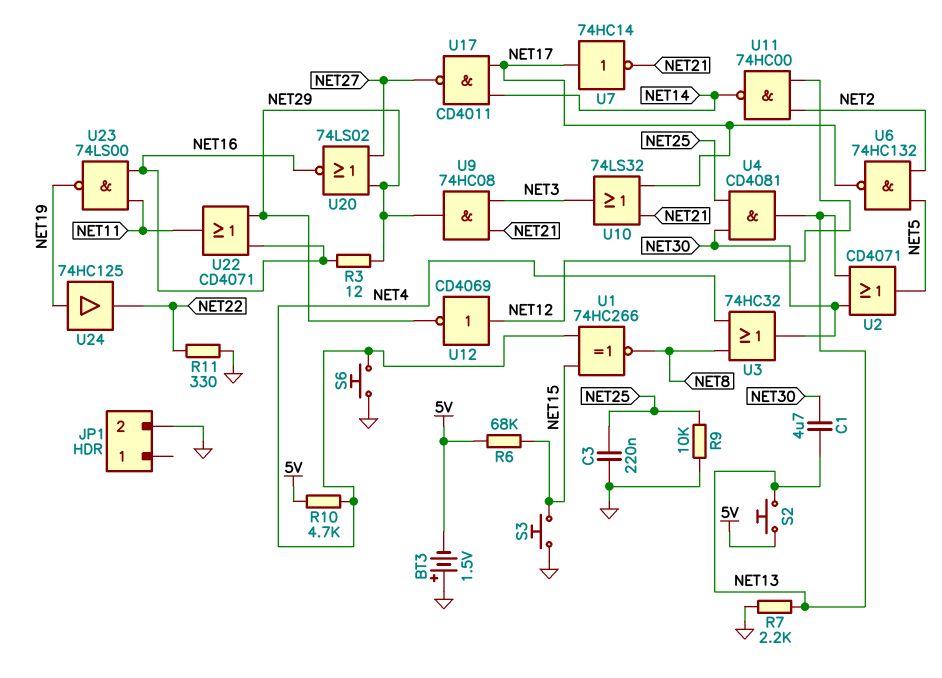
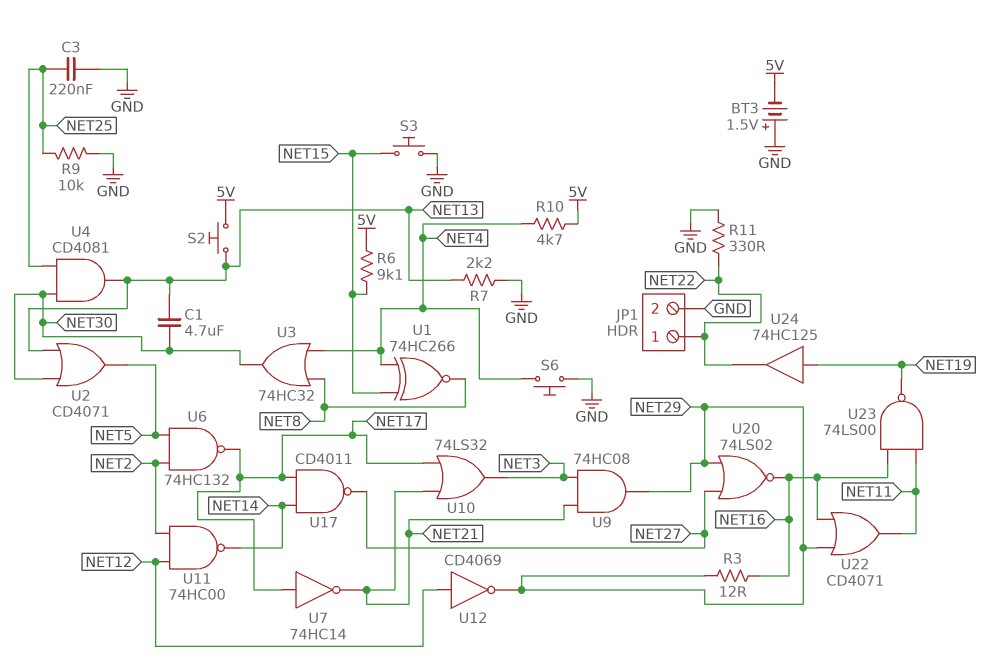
JP1 pin 1: none -> NET22
R6: 68k (5V, NET15) -> 9.1k (5V, NET15)

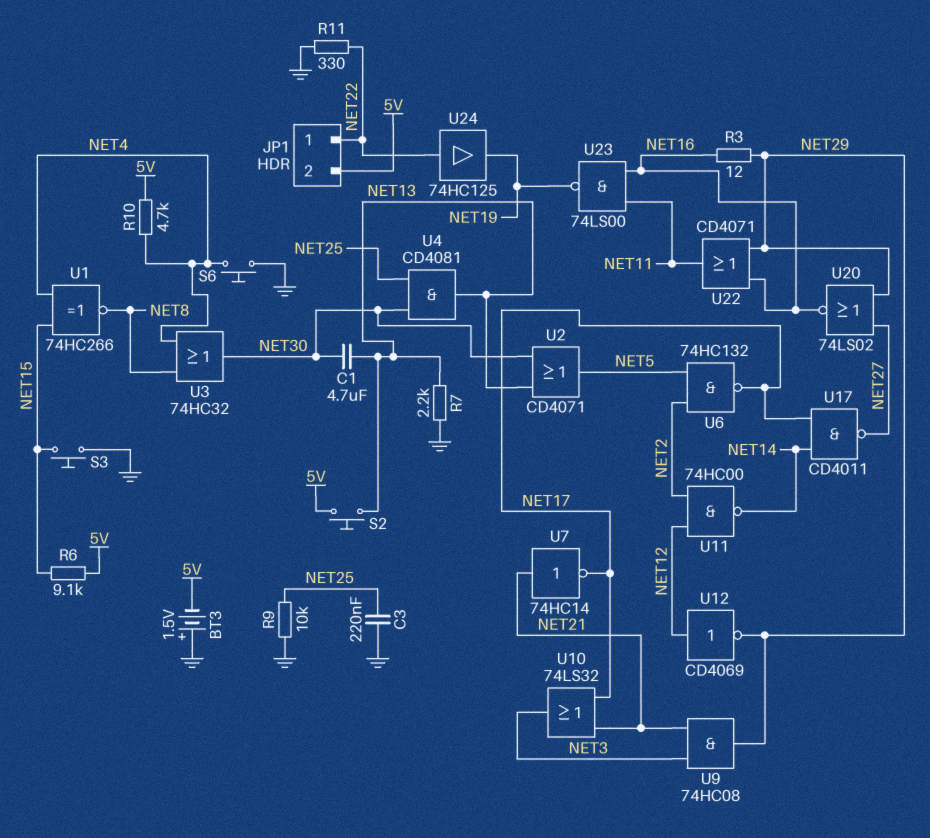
JP1 pin 2: GND -> 5V
U7: NOT 74HC14 (in NET17, out NET21) -> NOT 74HC14 (in NET21, out NET17)
U24: buffer 74HC125 (in NET19, out NET22) -> buffer 74HC125 (in NET22, out NET19)

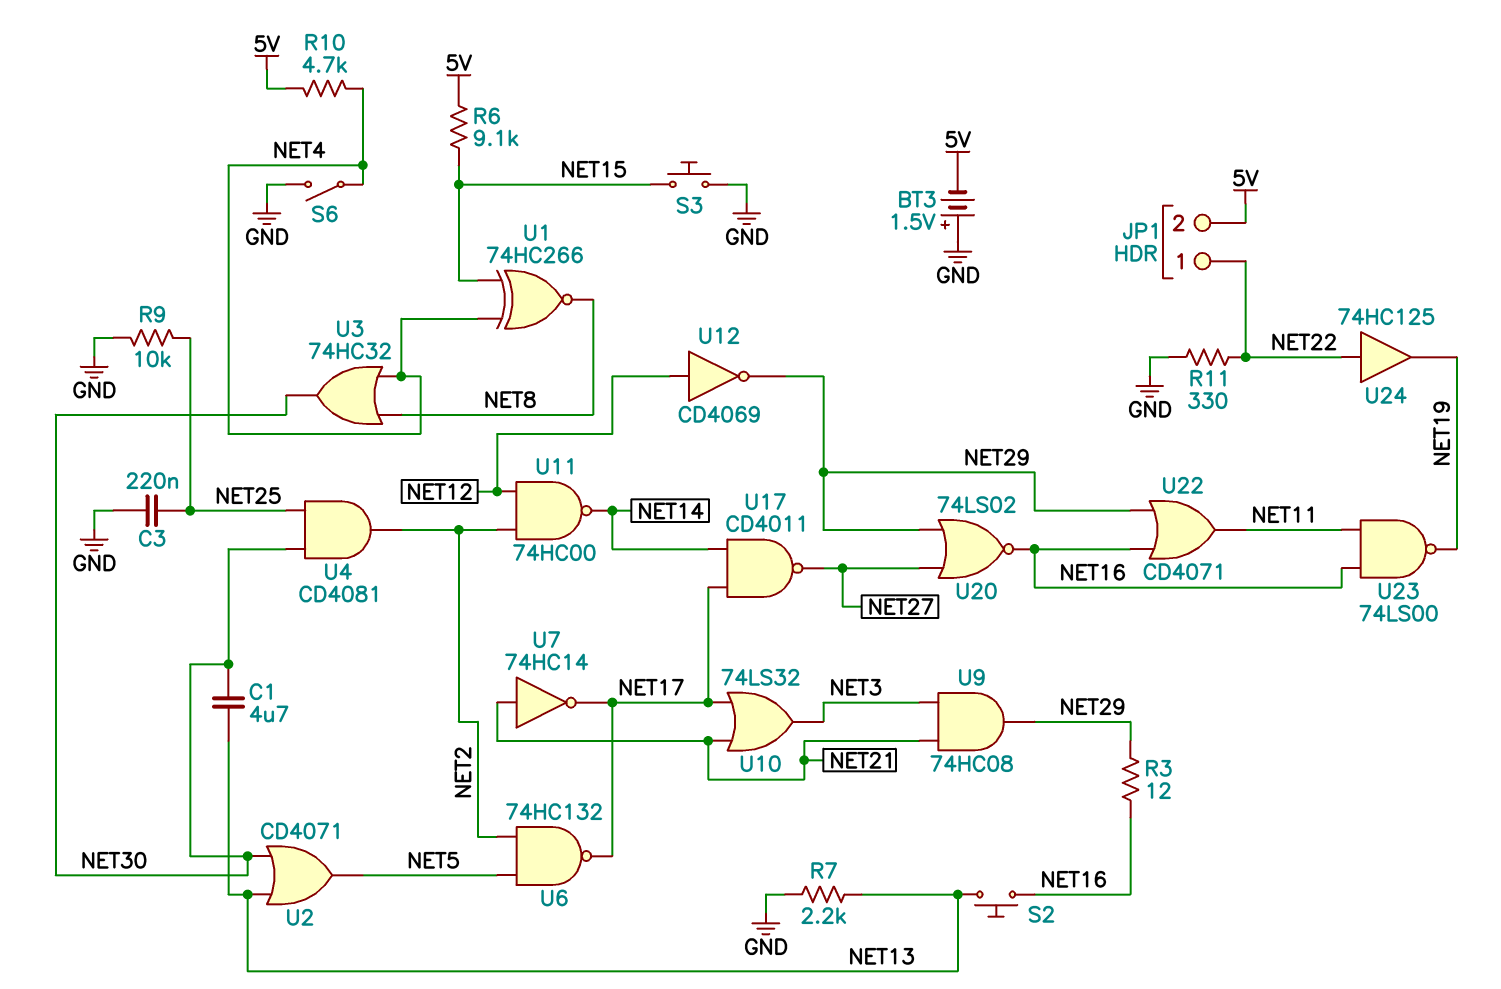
S2: button (5V, NET13) -> button (NET13, NET16)
S6: button (GND, NET4) -> switch (GND, NET4)
U4: AND CD4081 (in NET25, in NET30, out NET13) -> AND CD4081 (in NET25, in NET30, out NET2)

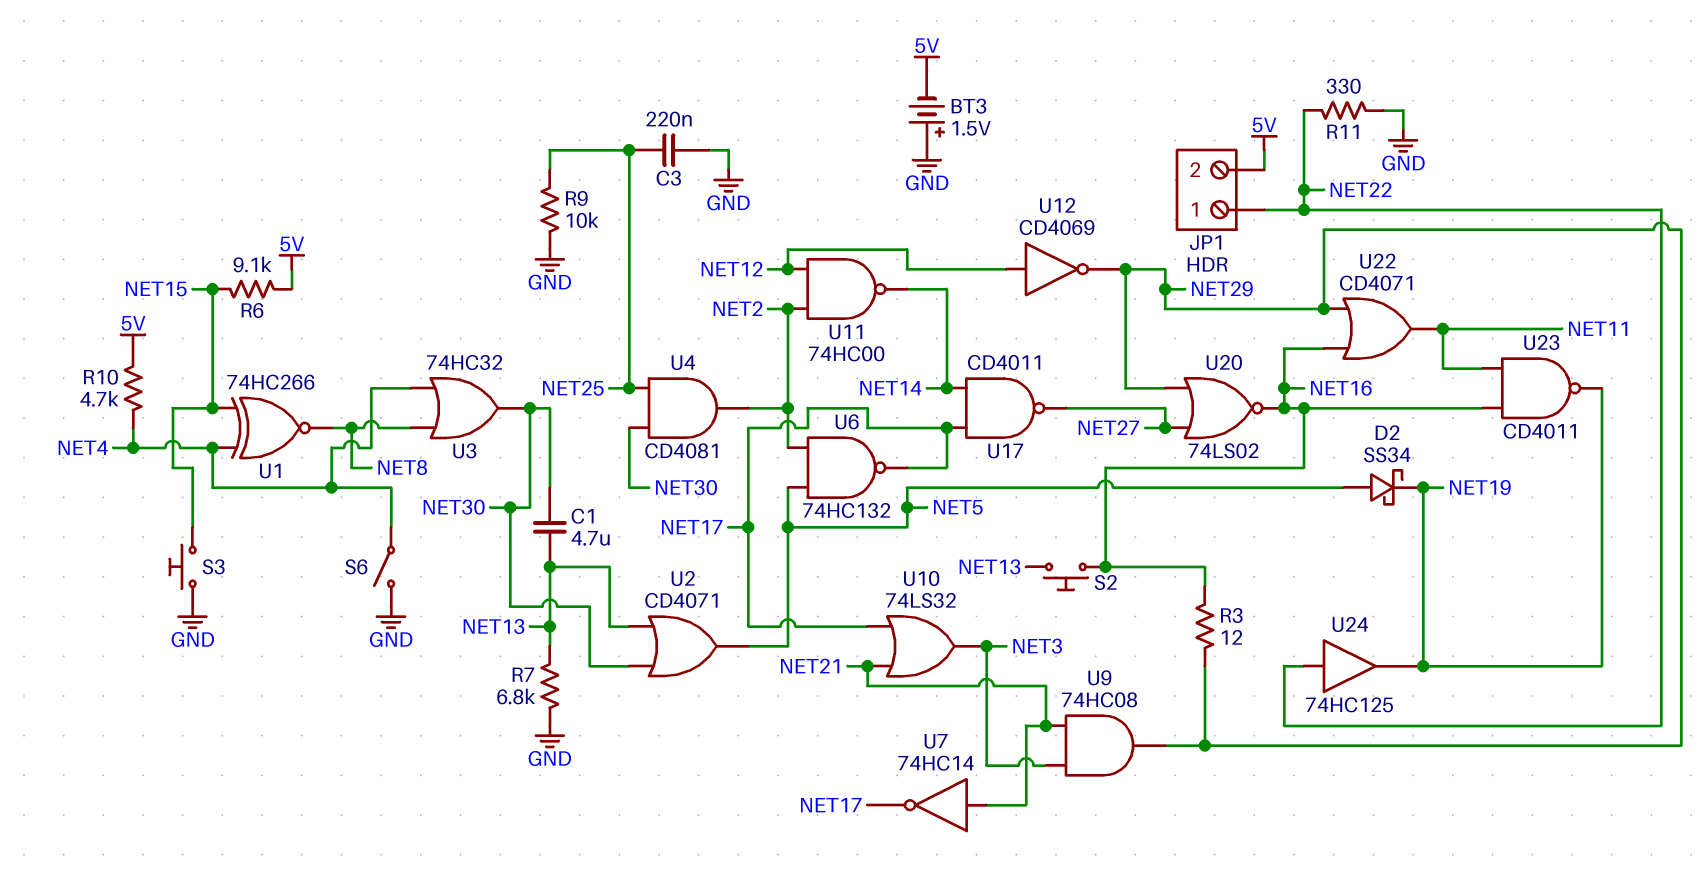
D2: none -> schottky SS34 (A NET5, K NET19)
R7: 2.2k (GND, NET13) -> 6.8k (GND, NET13)
U23: NAND 74LS00 (in NET11, in NET16, out NET19) -> NAND CD4011 (in NET11, in NET16, out NET19)

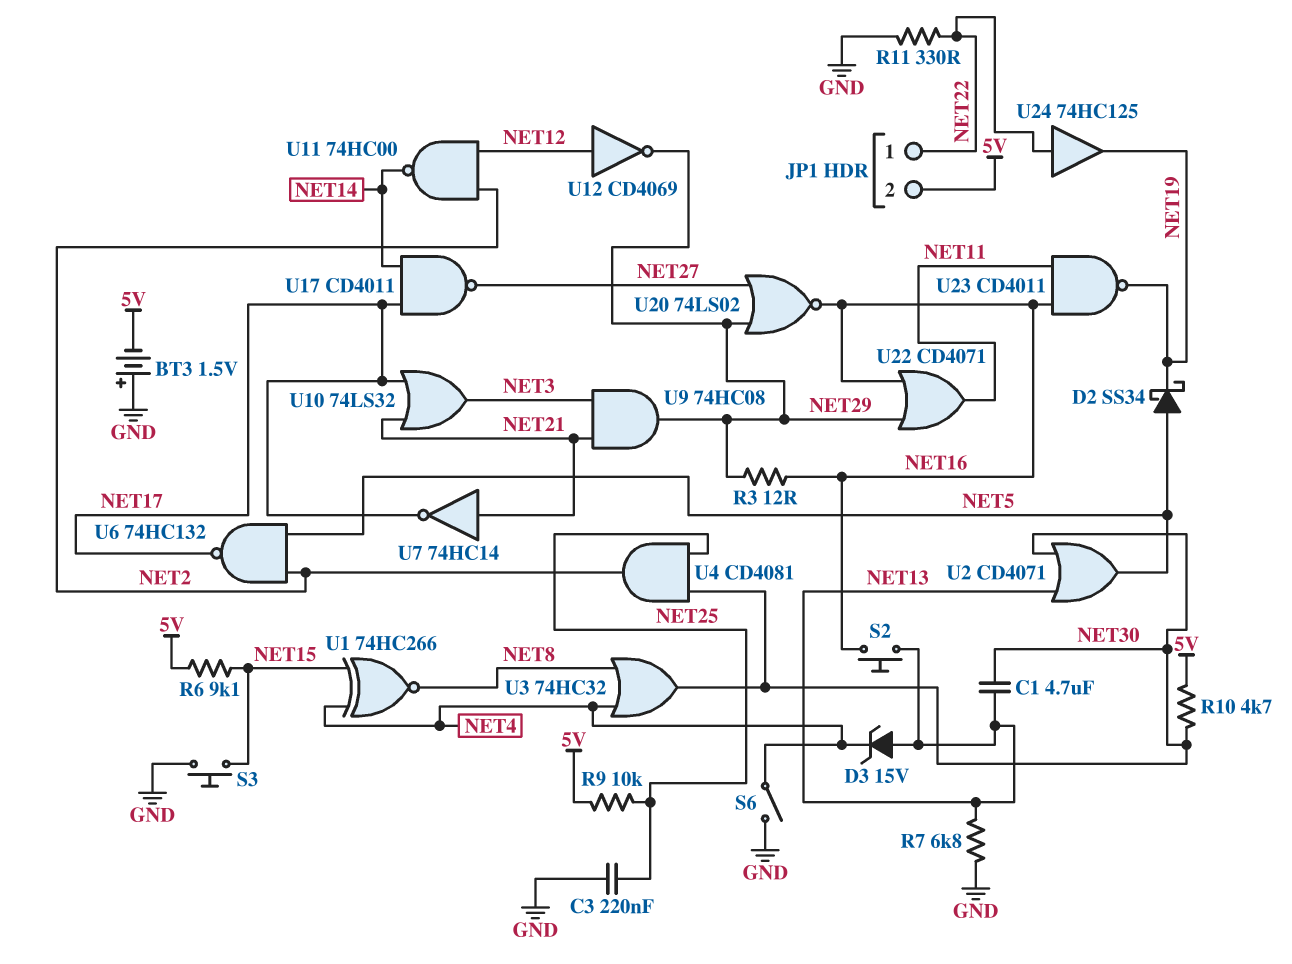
D3: none -> zener 15V (A NET13, K NET4)
R9: 10k (GND, NET25) -> 10k (5V, NET25)
R10: 4.7k (5V, NET4) -> 4.7k (5V, NET30)

